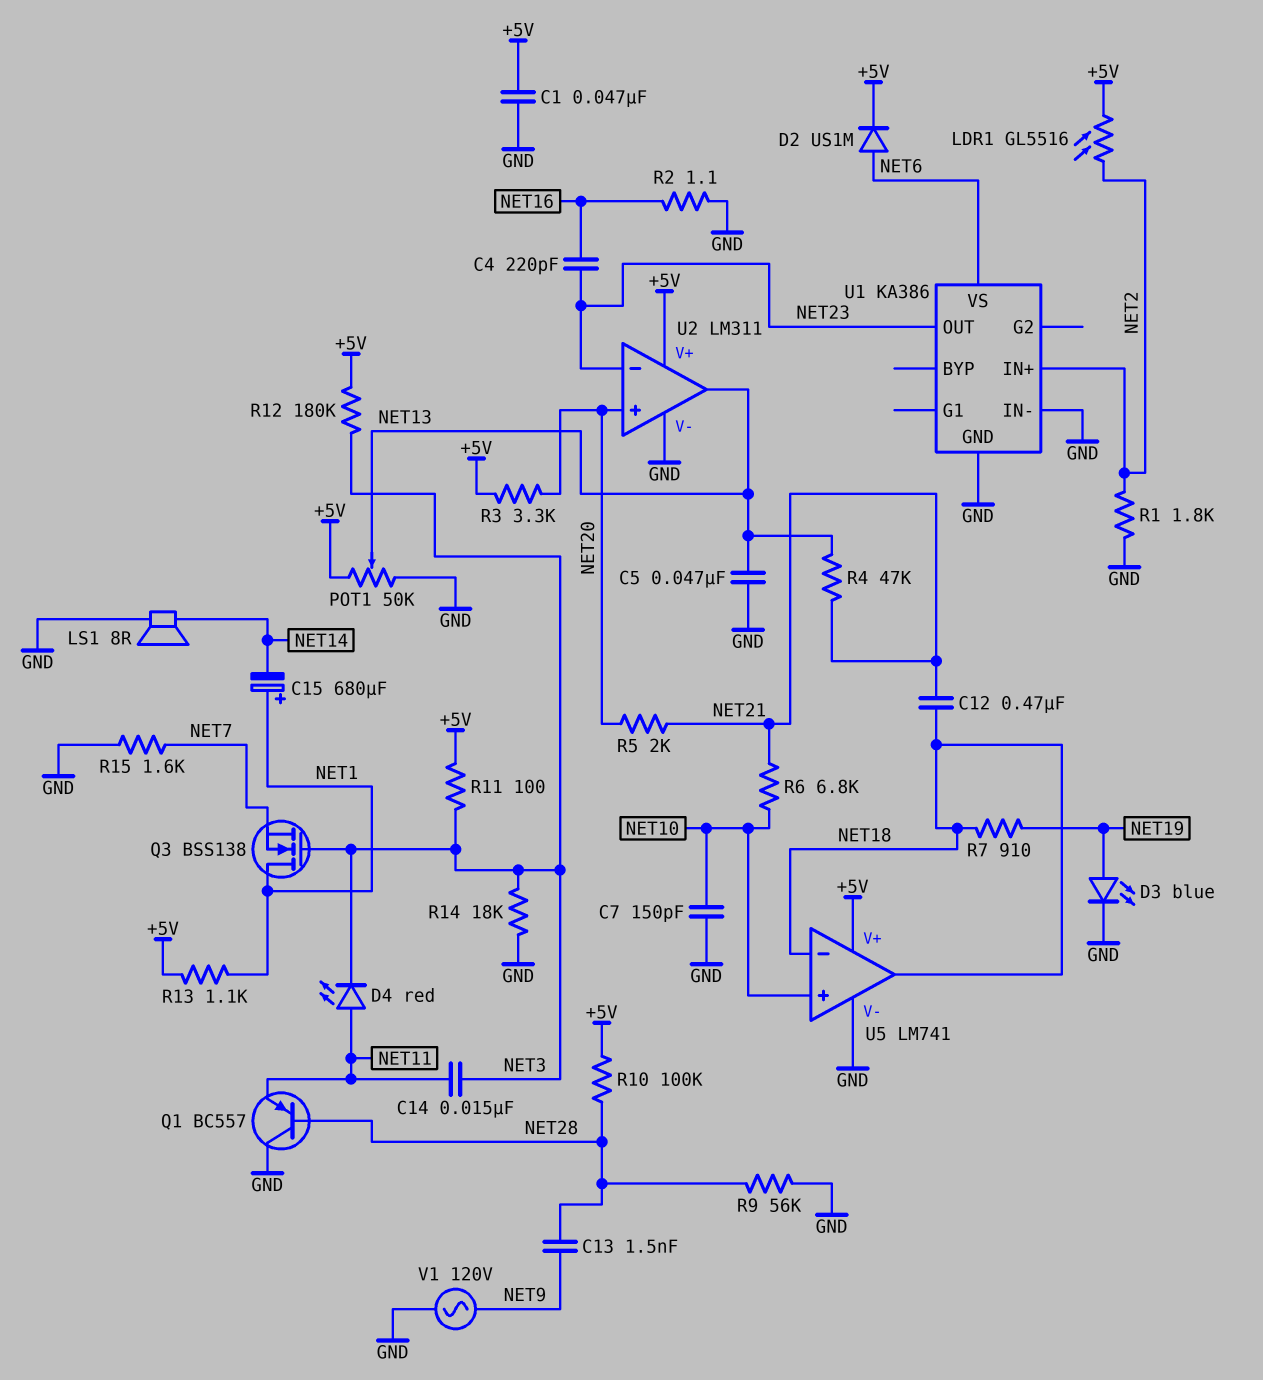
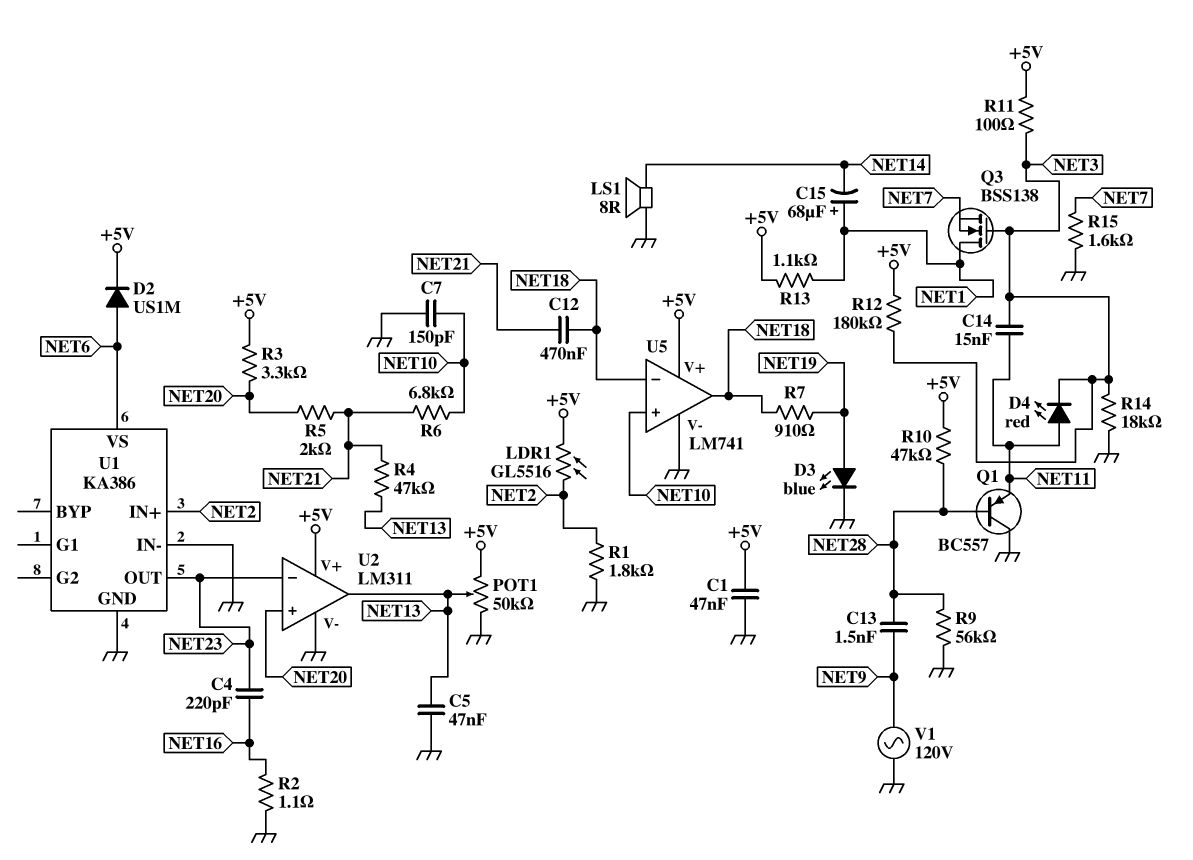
C15: 680uF (plus NET1, minus NET14) -> 68uF (plus NET1, minus NET14)
R10: 100k (+5V, NET28) -> 47k (+5V, NET28)

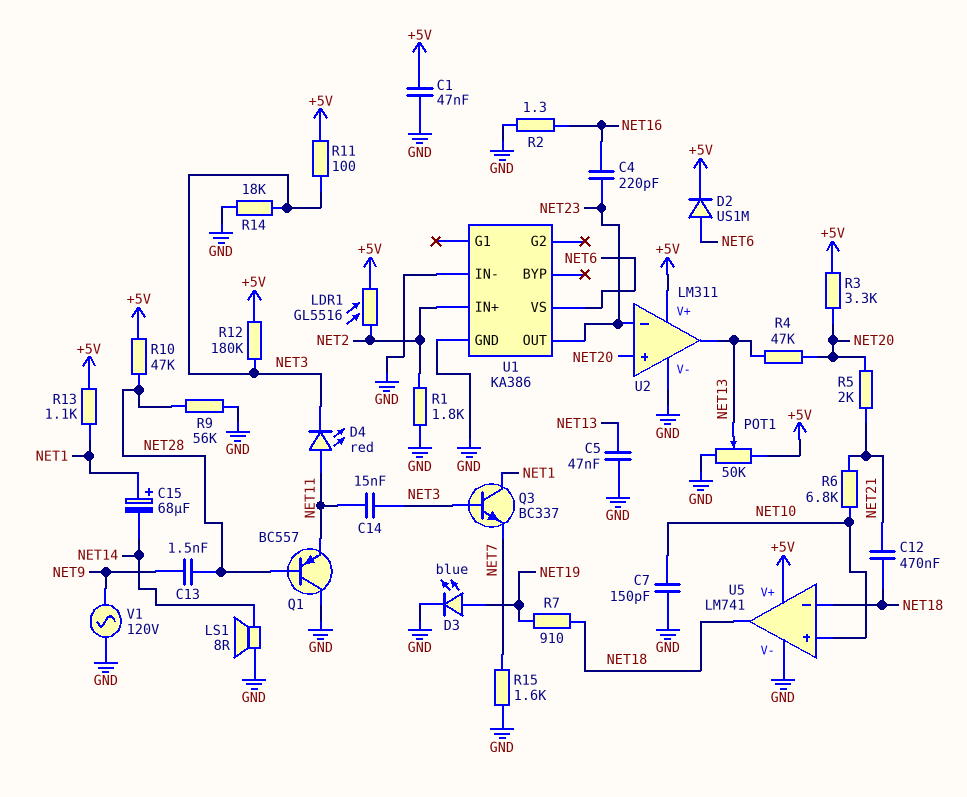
Q3: NMOS BSS138 (G NET3, D NET1, S NET7) -> NPN BC337 (B NET3, C NET1, E NET7)
R2: 1.1 (GND, NET16) -> 1.3 (GND, NET16)
R4: 47k (NET13, NET21) -> 47k (NET13, NET20)

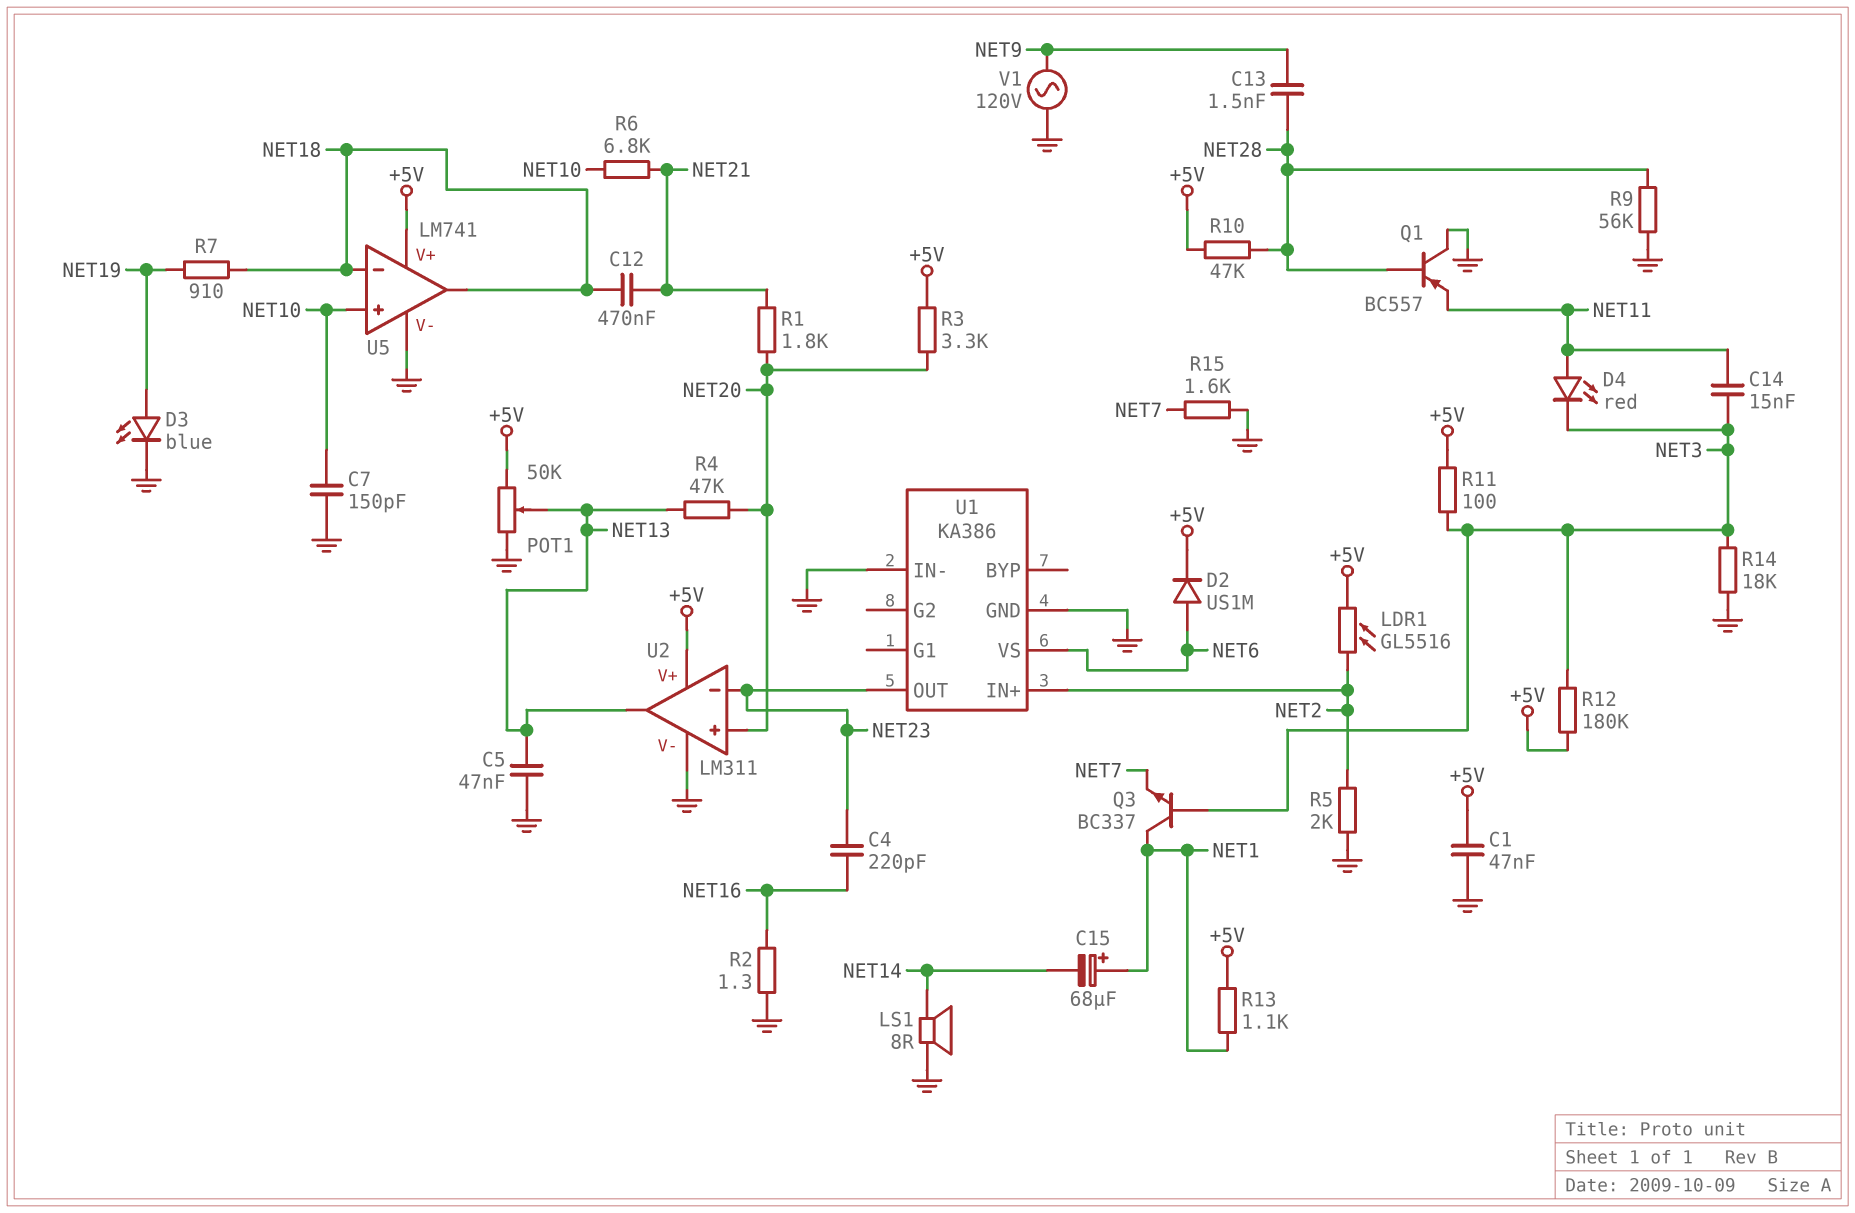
R1: 1.8k (GND, NET2) -> 1.8k (NET20, NET21)
R5: 2k (NET20, NET21) -> 2k (GND, NET2)

